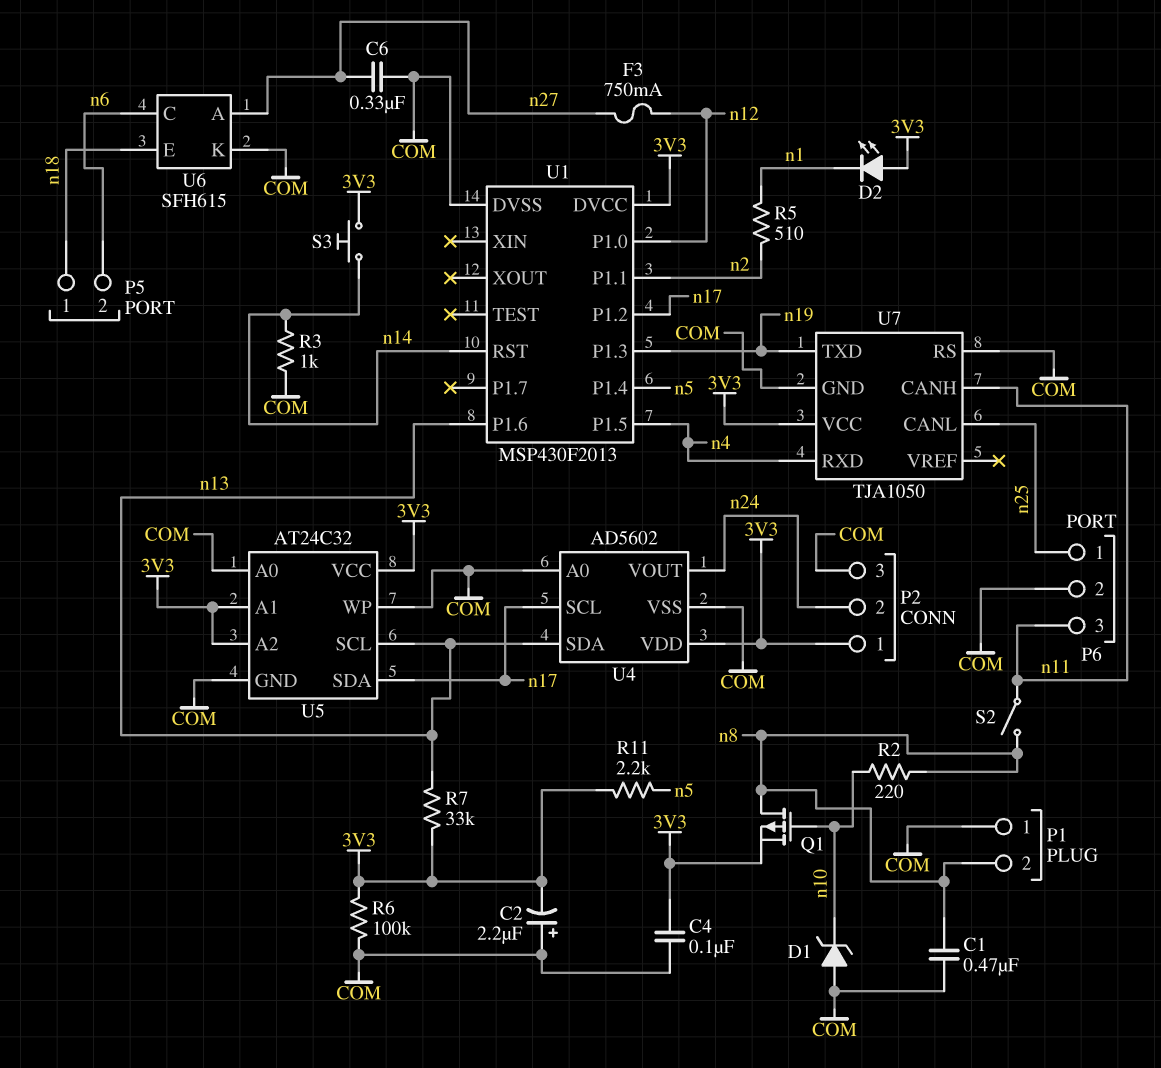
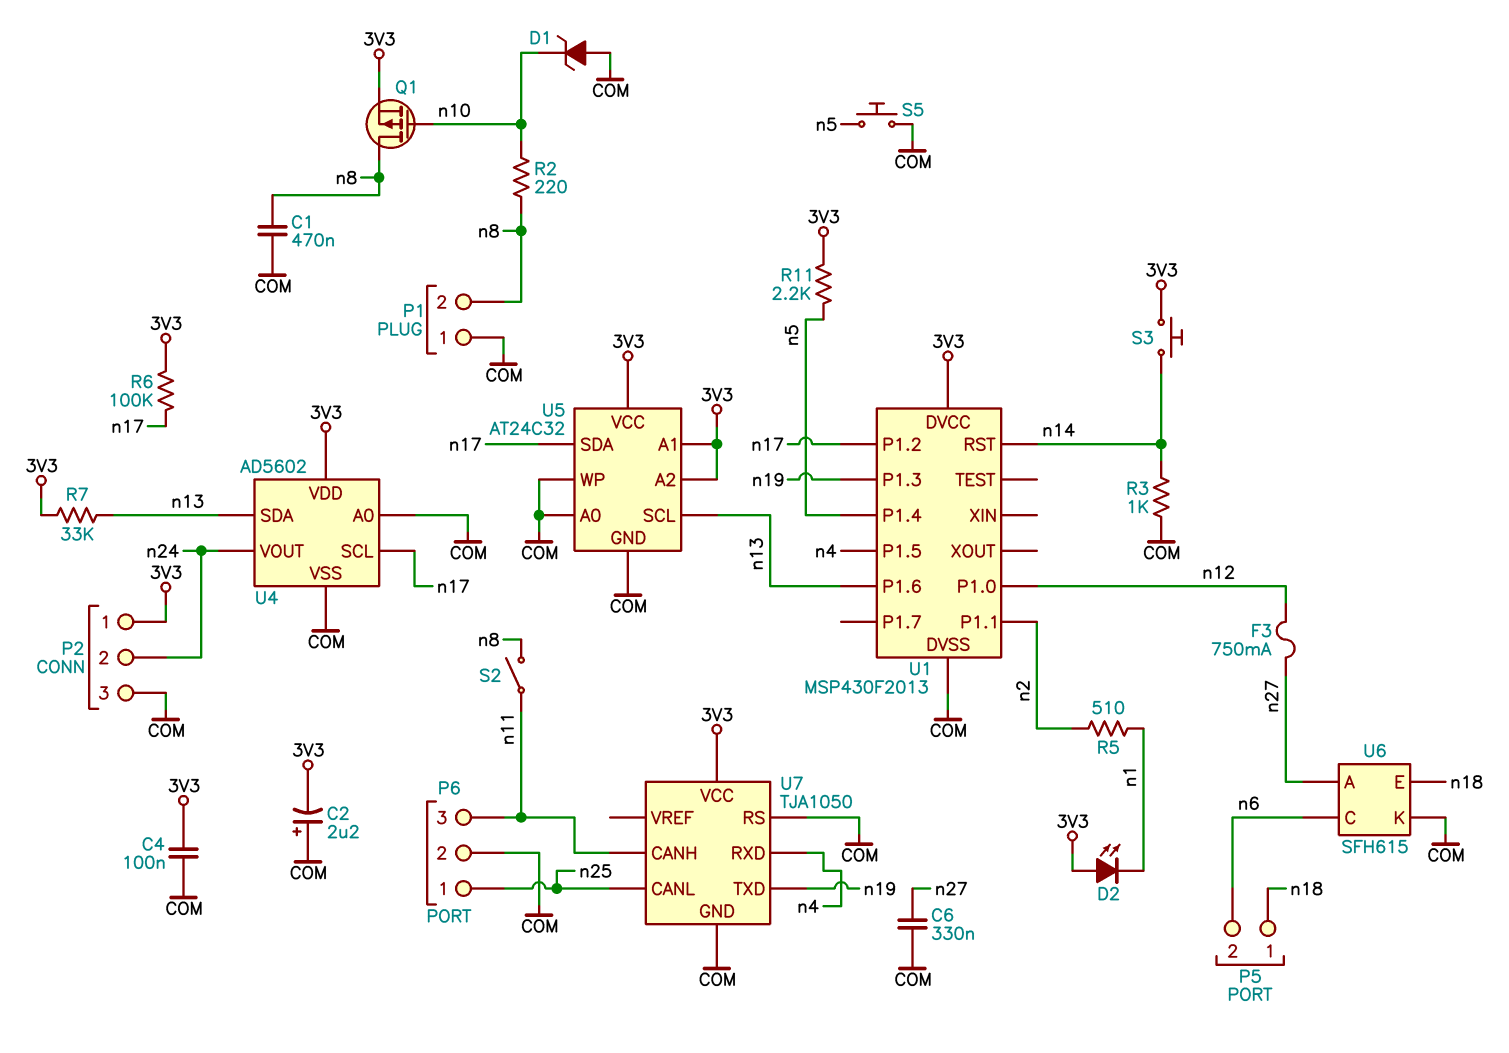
R6: 100k (3V3, COM) -> 100k (3V3, n17)
S5: none -> button (COM, n5)

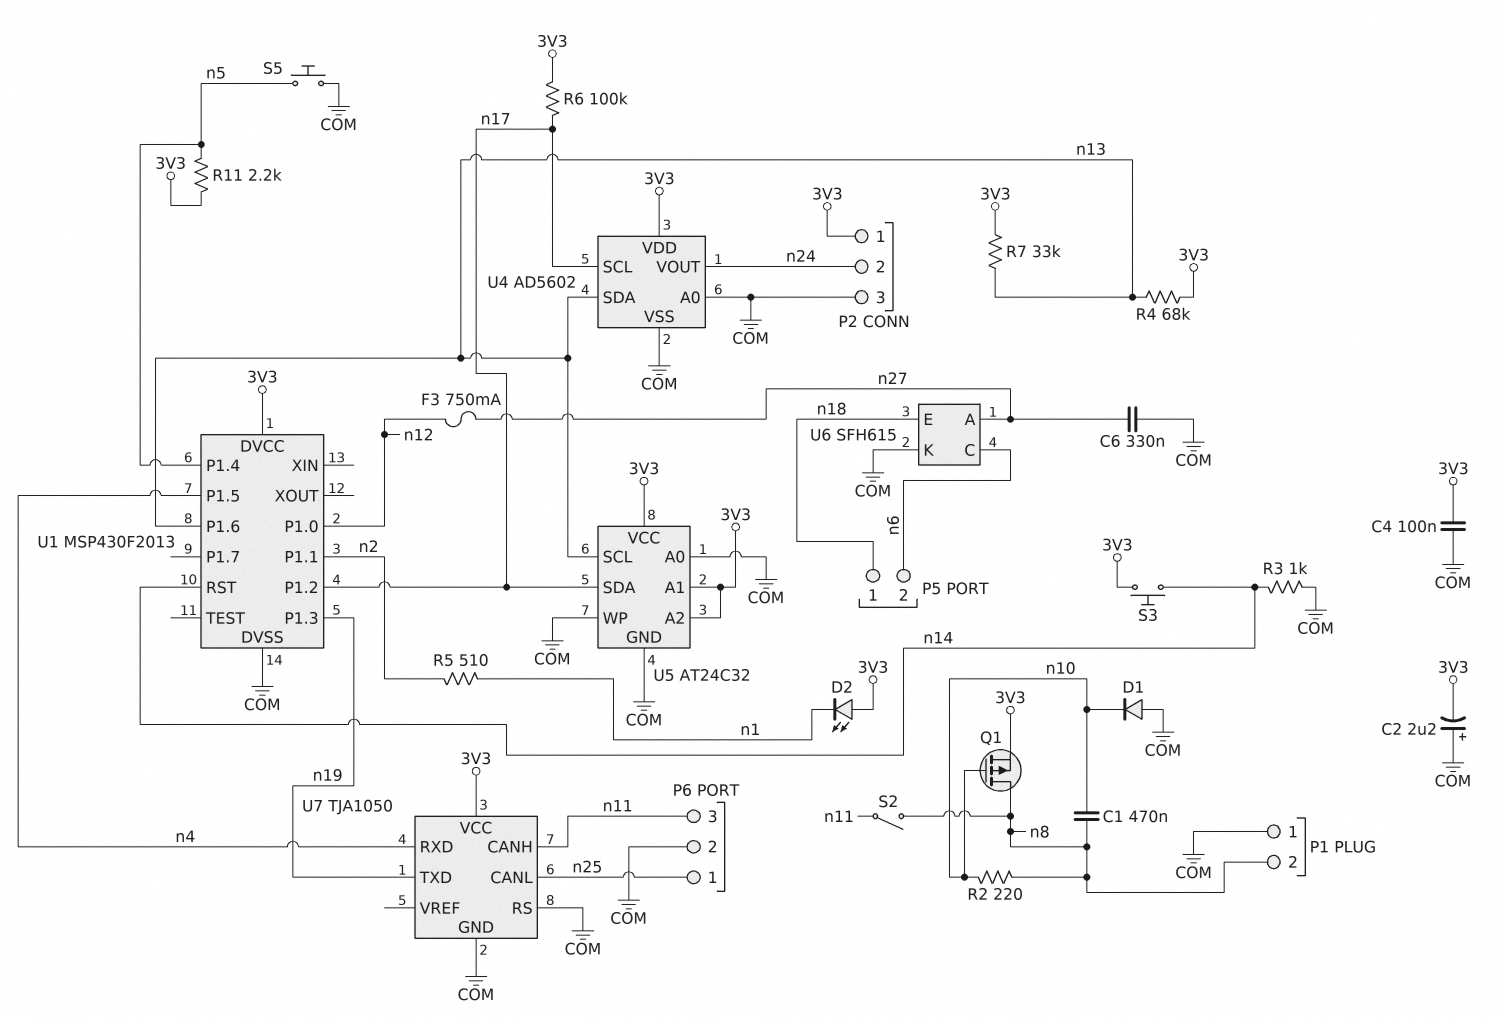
C1: 470nF (COM, n8) -> 470nF (n8, n10)
D1: zener (A COM, K n10) -> diode (A COM, K n10)
R4: none -> 68k (3V3, n13)

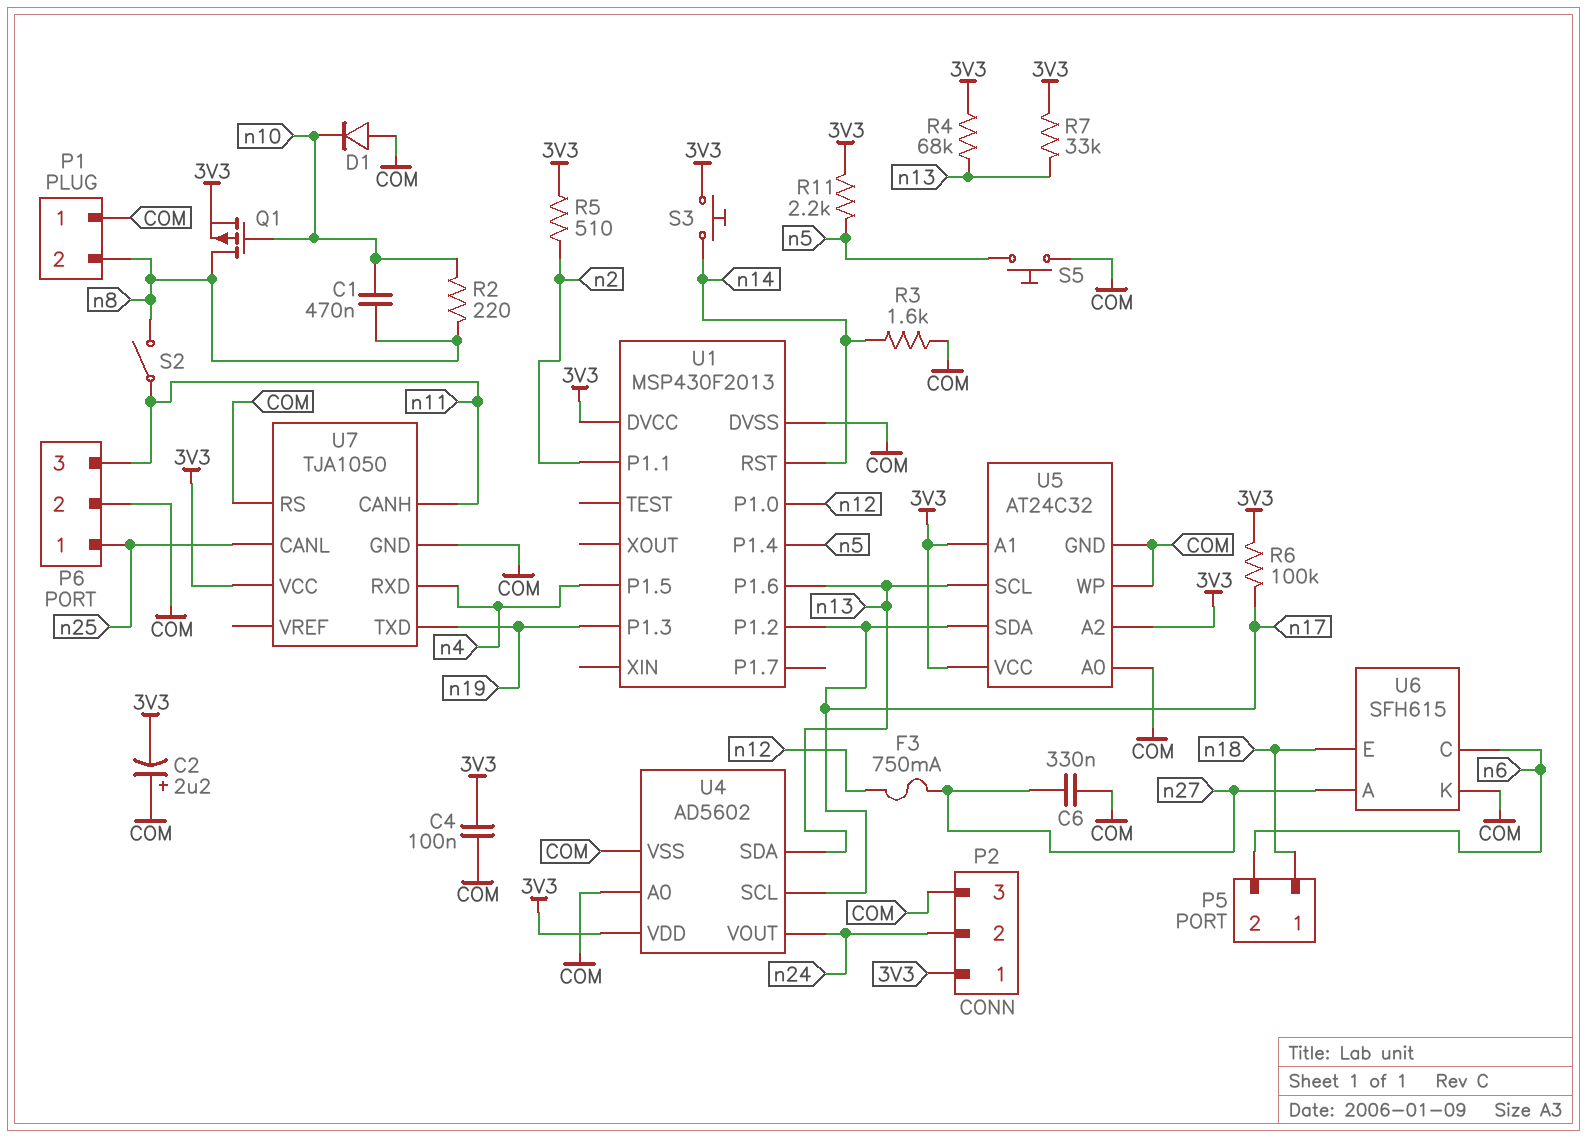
D2: LED (A 3V3, K n1) -> none
R3: 1k (COM, n14) -> 1.6k (COM, n14)
R5: 510 (n1, n2) -> 510 (3V3, n2)

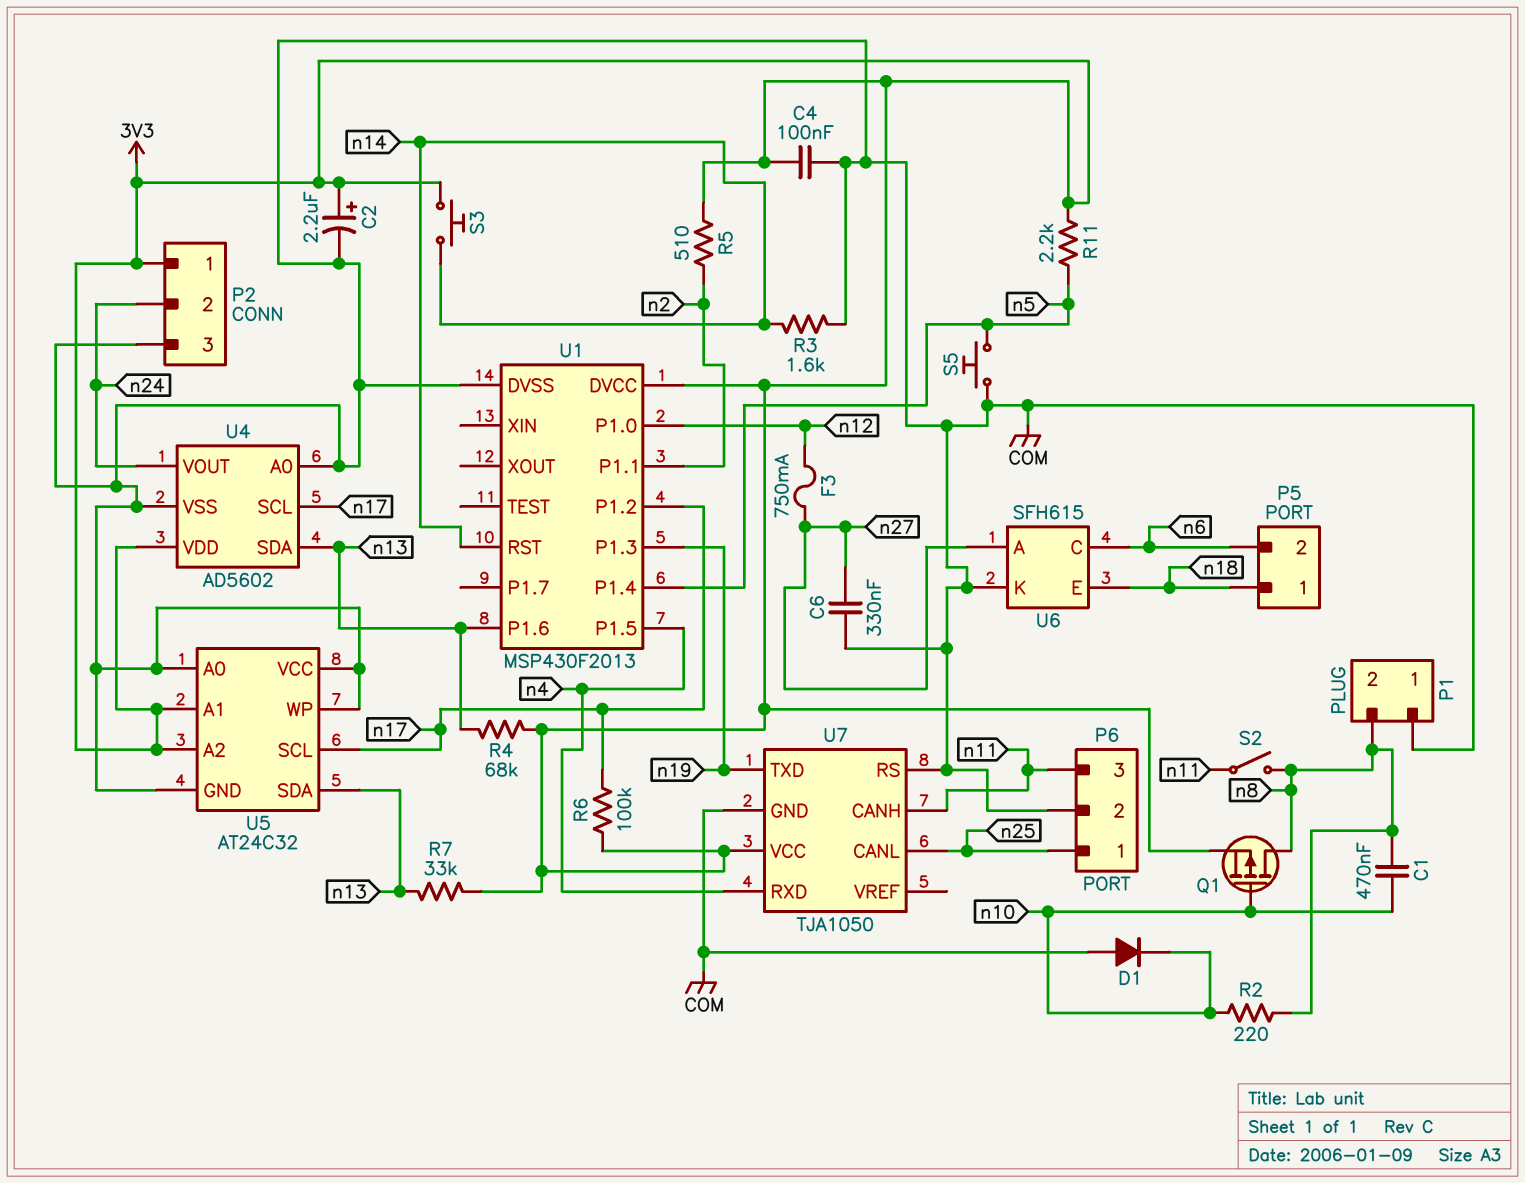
C2: 2.2uF (plus COM, minus 3V3) -> 2.2uF (plus 3V3, minus COM)
U5 pin SCL: n13 -> n17
U5 pin SDA: n17 -> n13
U5 pin VCC: 3V3 -> COM

